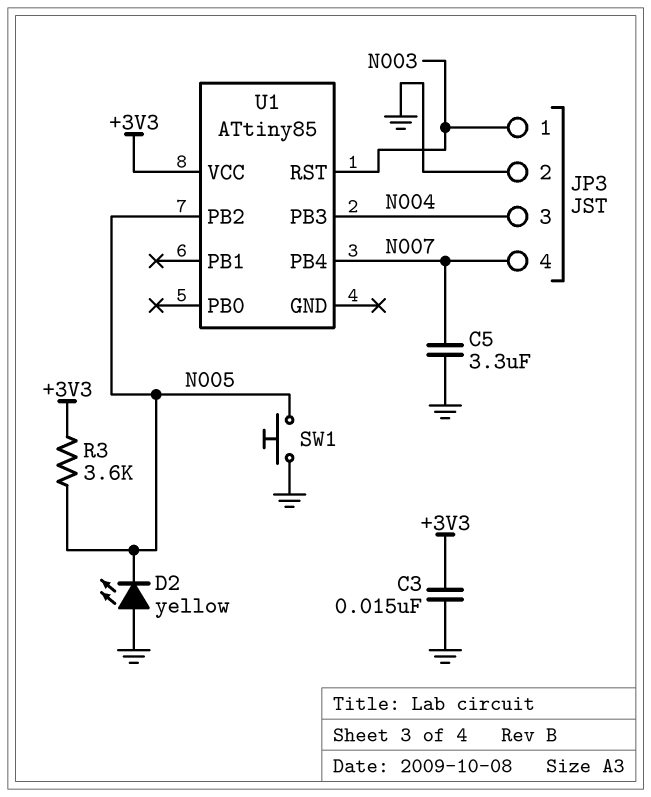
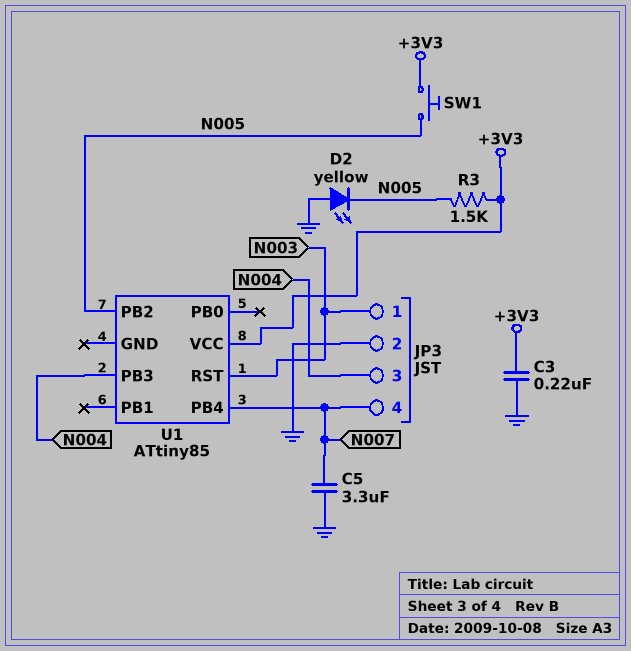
C3: 15nF (+3V3, GND) -> 220nF (+3V3, GND)
R3: 3.6k (+3V3, N005) -> 1.5k (+3V3, N005)
SW1: button (GND, N005) -> button (+3V3, N005)

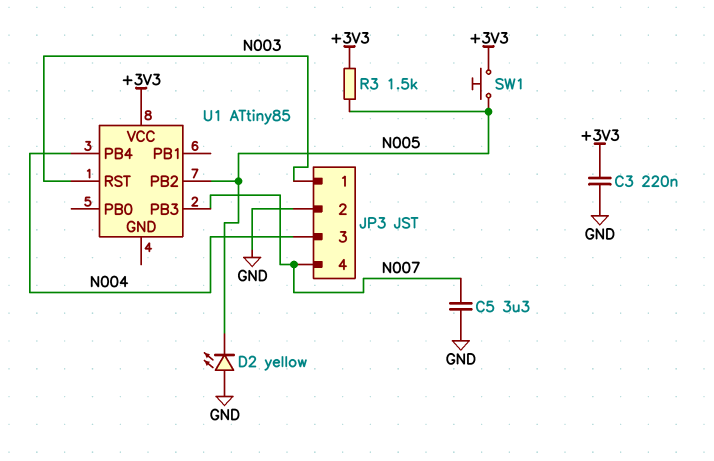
U1 pin PB3: N004 -> N007
U1 pin PB4: N007 -> N004

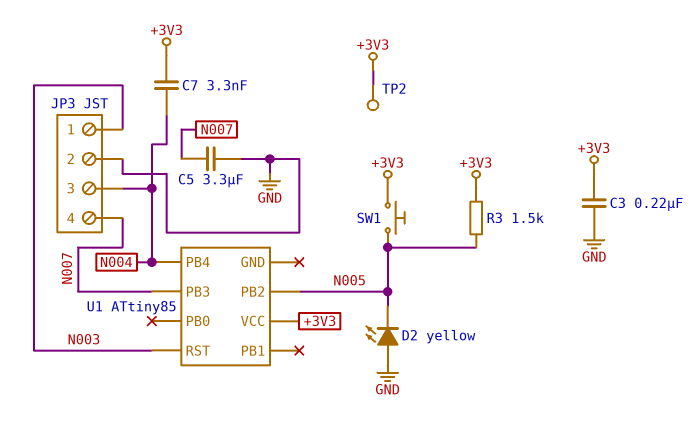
C7: none -> 3.3nF (+3V3, N004)
TP2: none -> test point (+3V3)

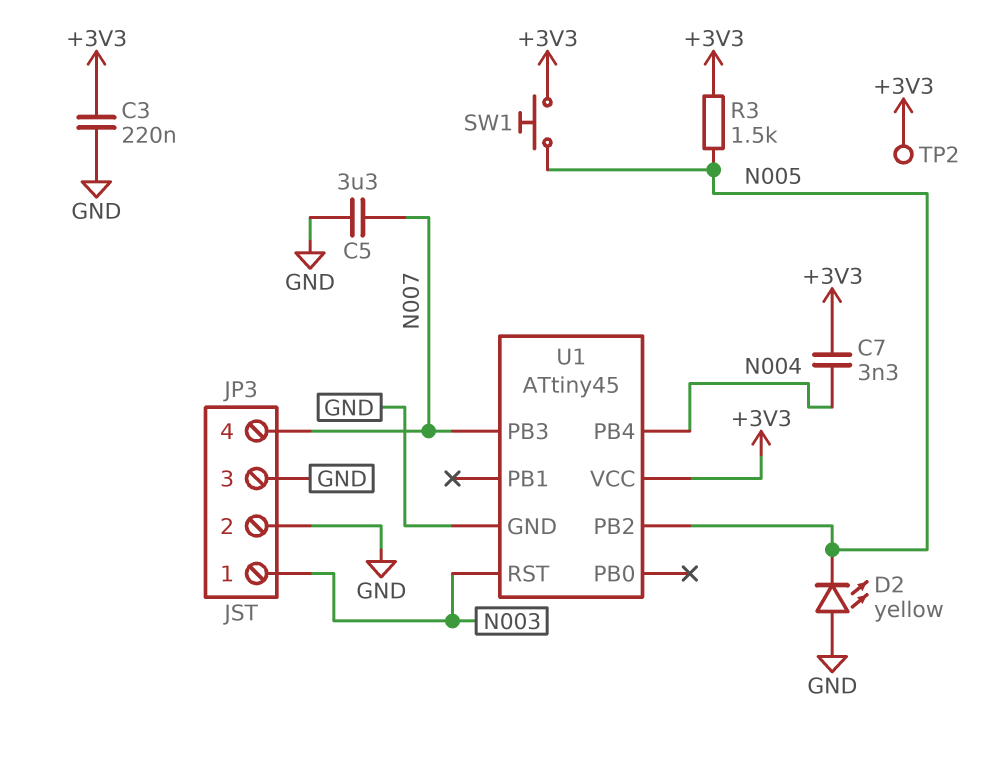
JP3 pin 3: N004 -> GND
U1: ATtiny85 -> ATtiny45
U1 pin GND: none -> GND

